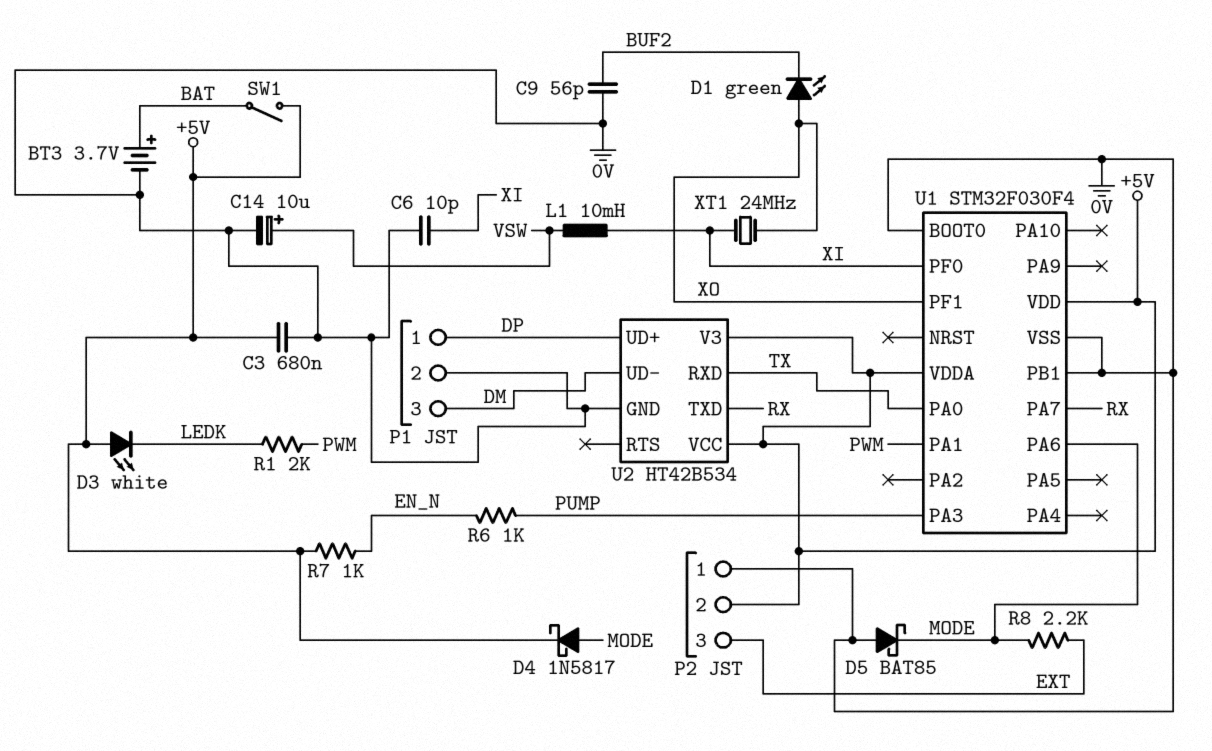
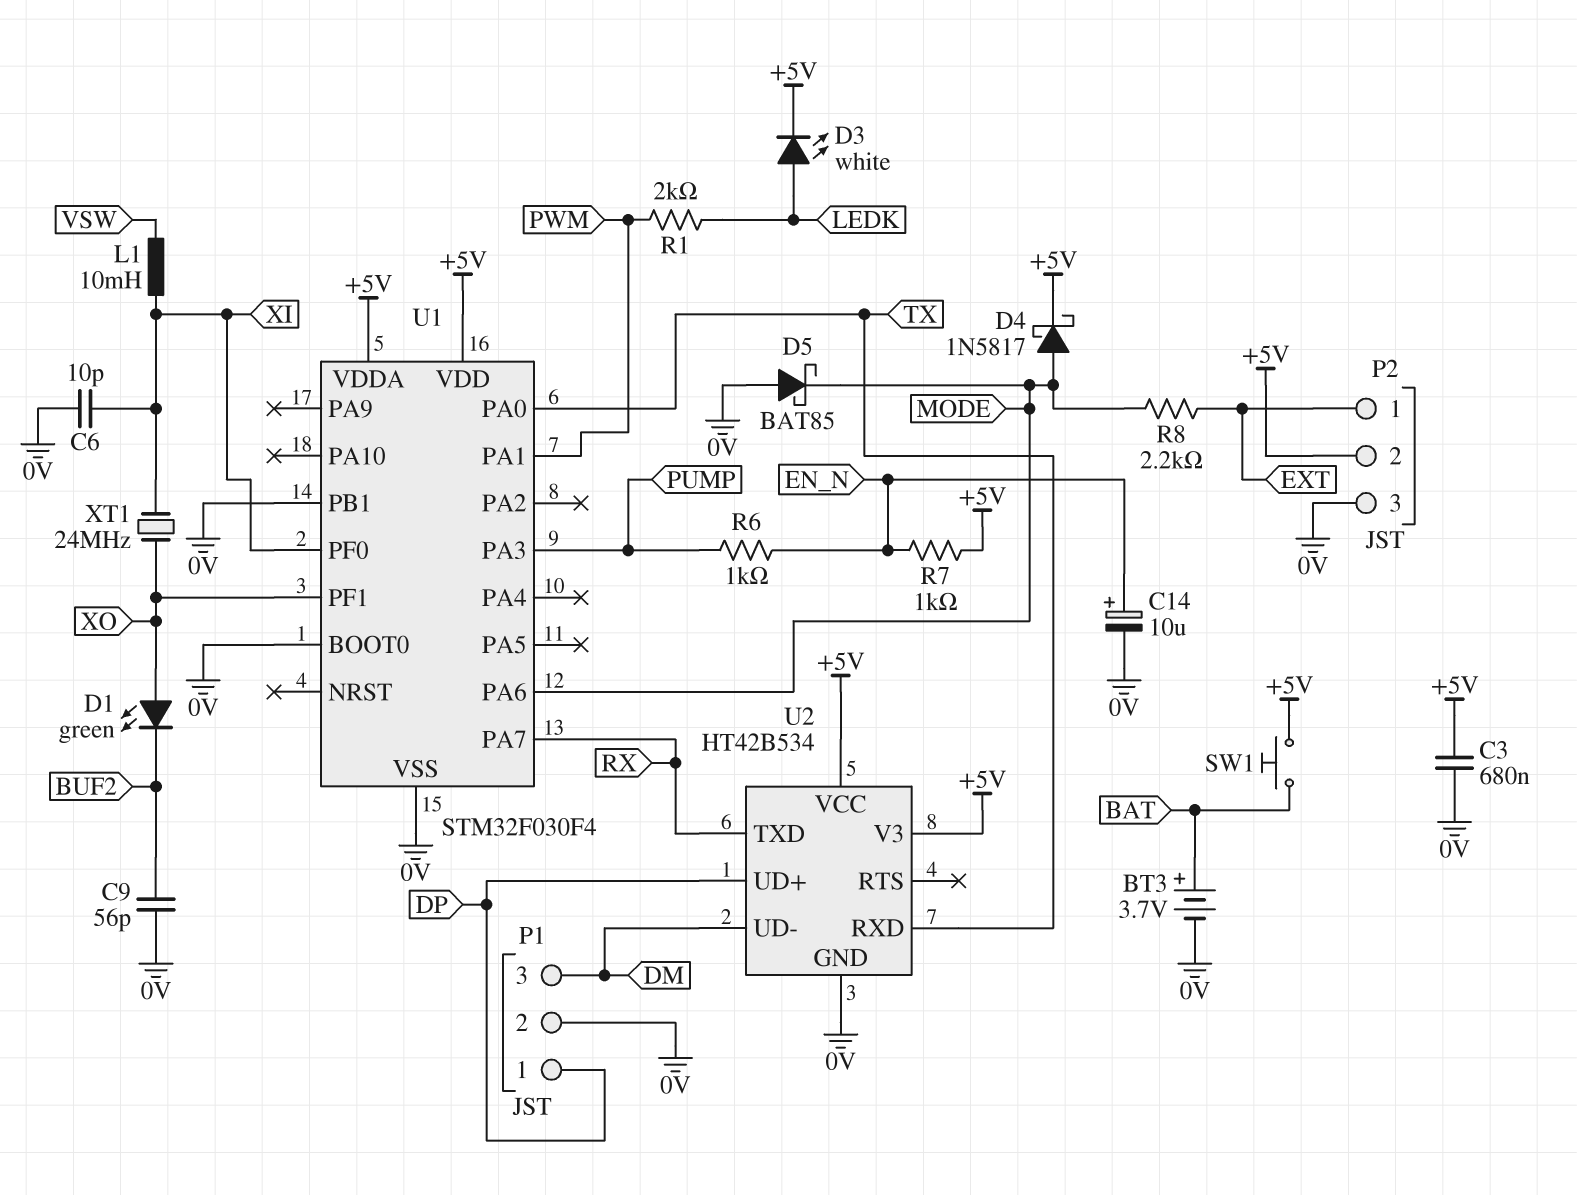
C14: 10uF (plus VSW, minus 0V) -> 10uF (plus EN_N, minus 0V)
D3: LED white (A +5V, K LEDK) -> LED white (A LEDK, K +5V)
P2 pin 1: 0V -> EXT
P2 pin 3: EXT -> 0V
SW1: switch (+5V, BAT) -> button (+5V, BAT)

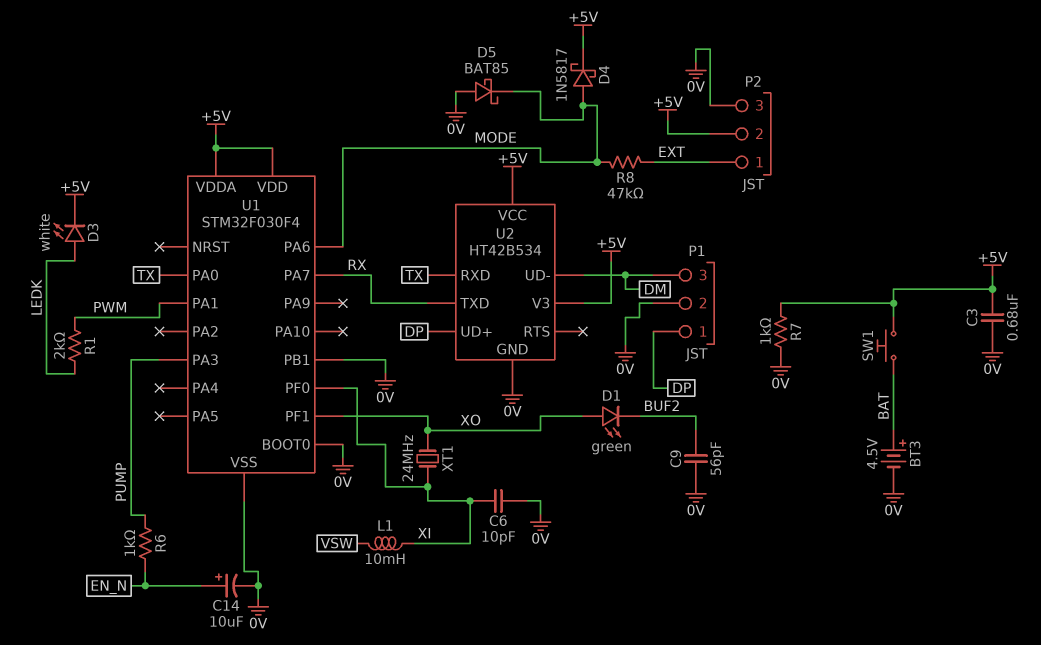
BT3: 3.7V (plus BAT, minus 0V) -> 4.5V (plus BAT, minus 0V)
R7: 1k (+5V, EN_N) -> 1k (+5V, 0V)
R8: 2.2k (EXT, MODE) -> 47k (EXT, MODE)

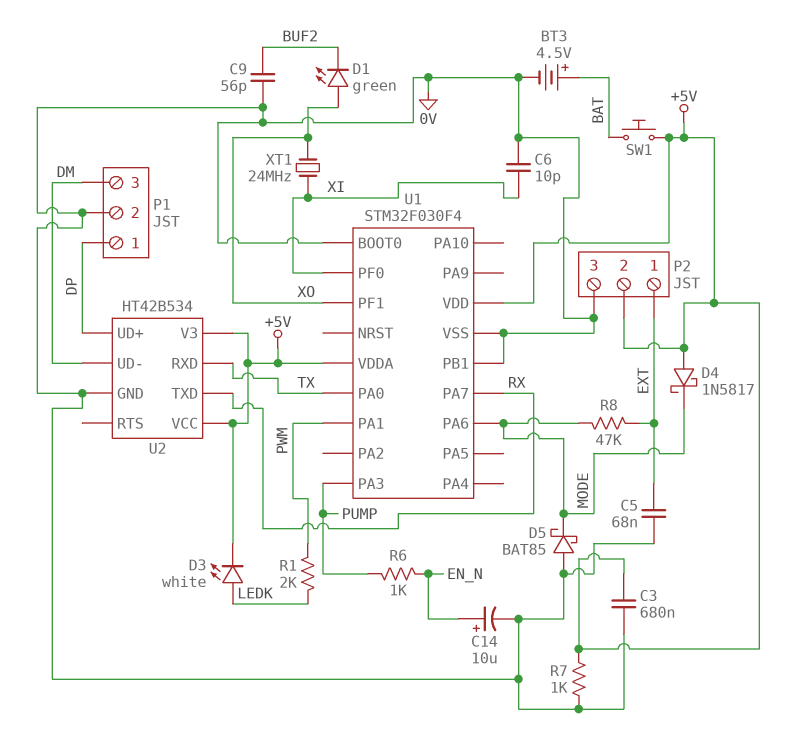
C5: none -> 68nF (0V, EXT)
D4: schottky 1N5817 (A MODE, K +5V) -> schottky 1N5817 (A +5V, K MODE)
L1: 10mH (VSW, XI) -> none

